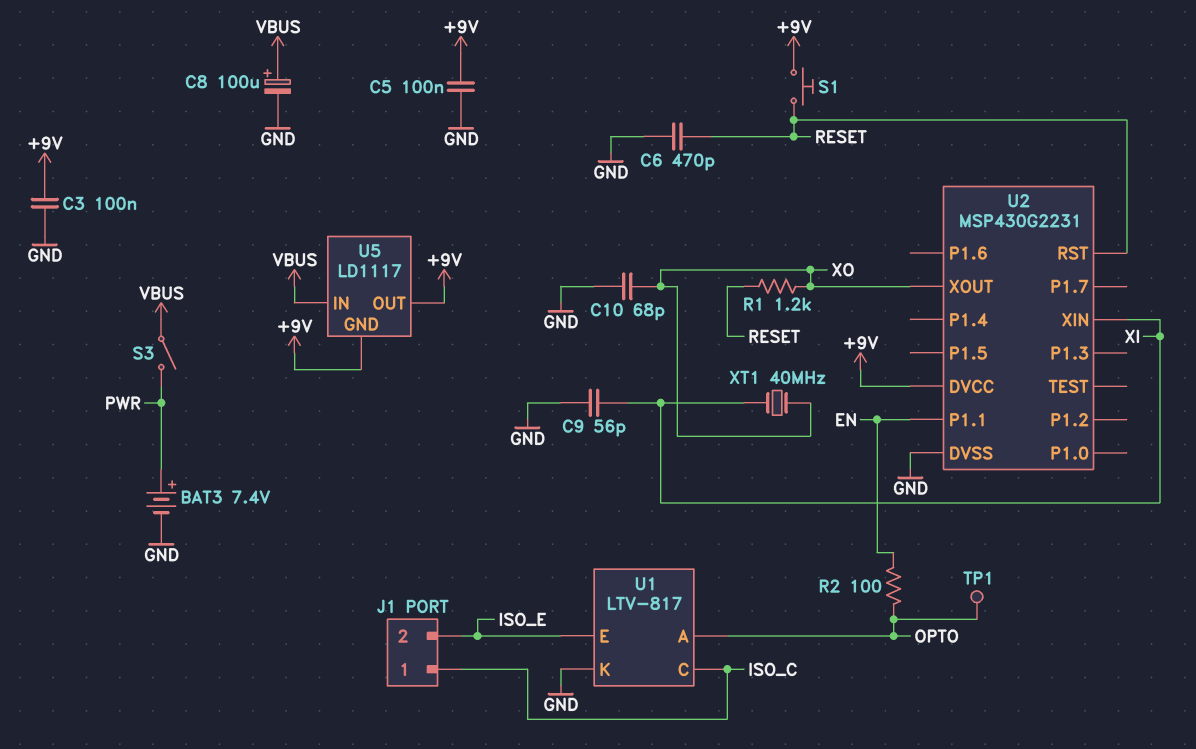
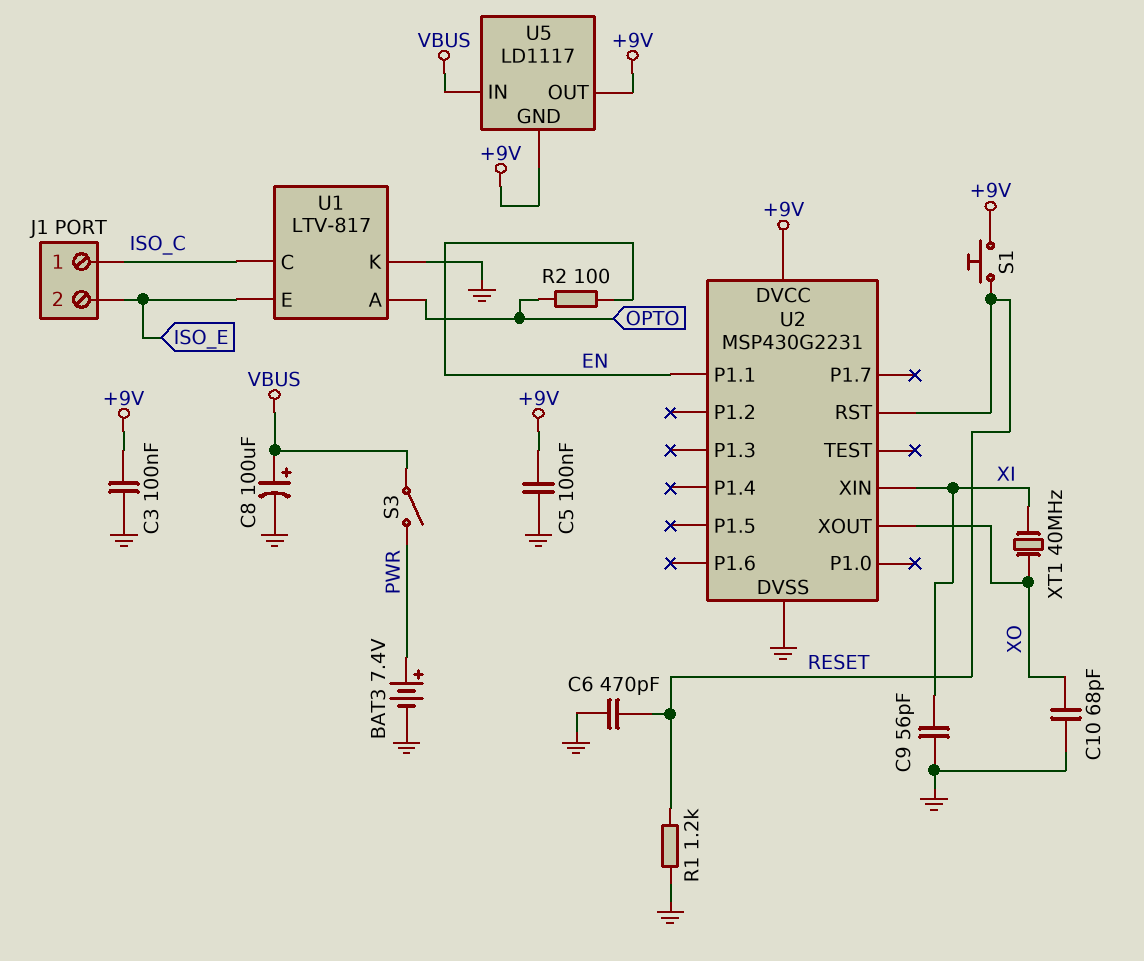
R1: 1.2k (RESET, XO) -> 1.2k (GND, RESET)
TP1: test point (OPTO) -> none

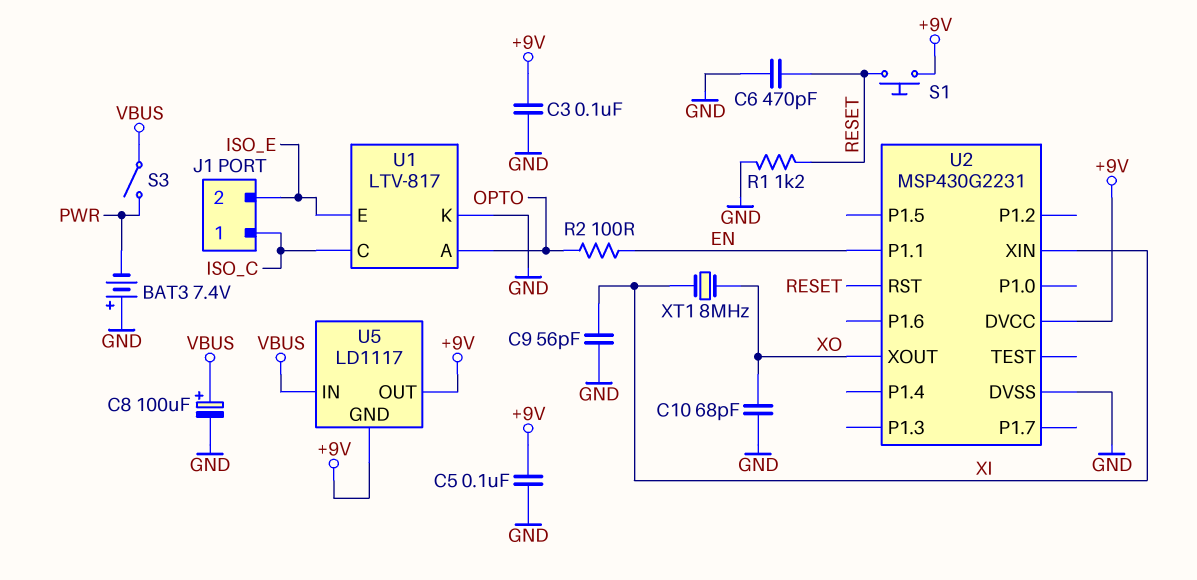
BAT3: 7.4V (plus PWR, minus GND) -> 7.4V (plus GND, minus PWR)
XT1: 40MHz (XI, XO) -> 8MHz (XI, XO)

